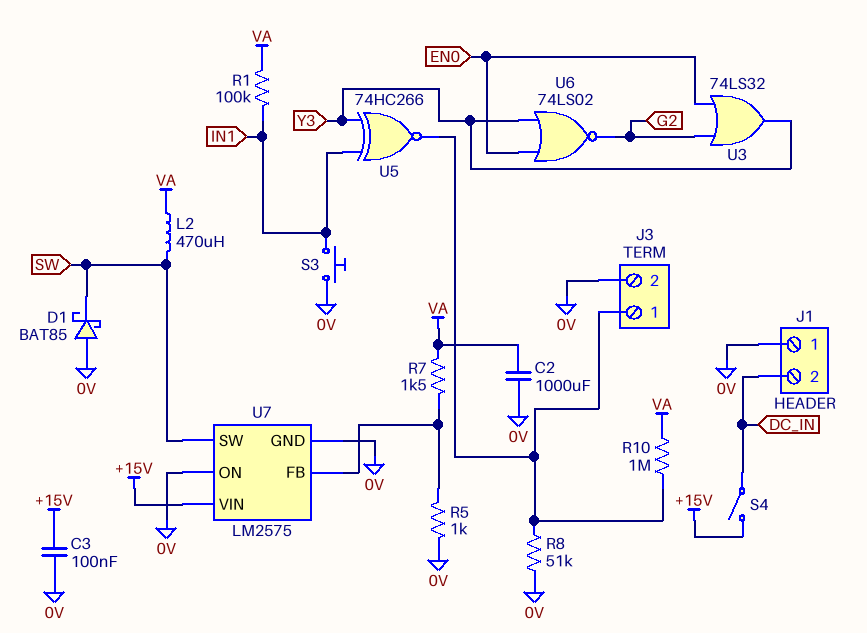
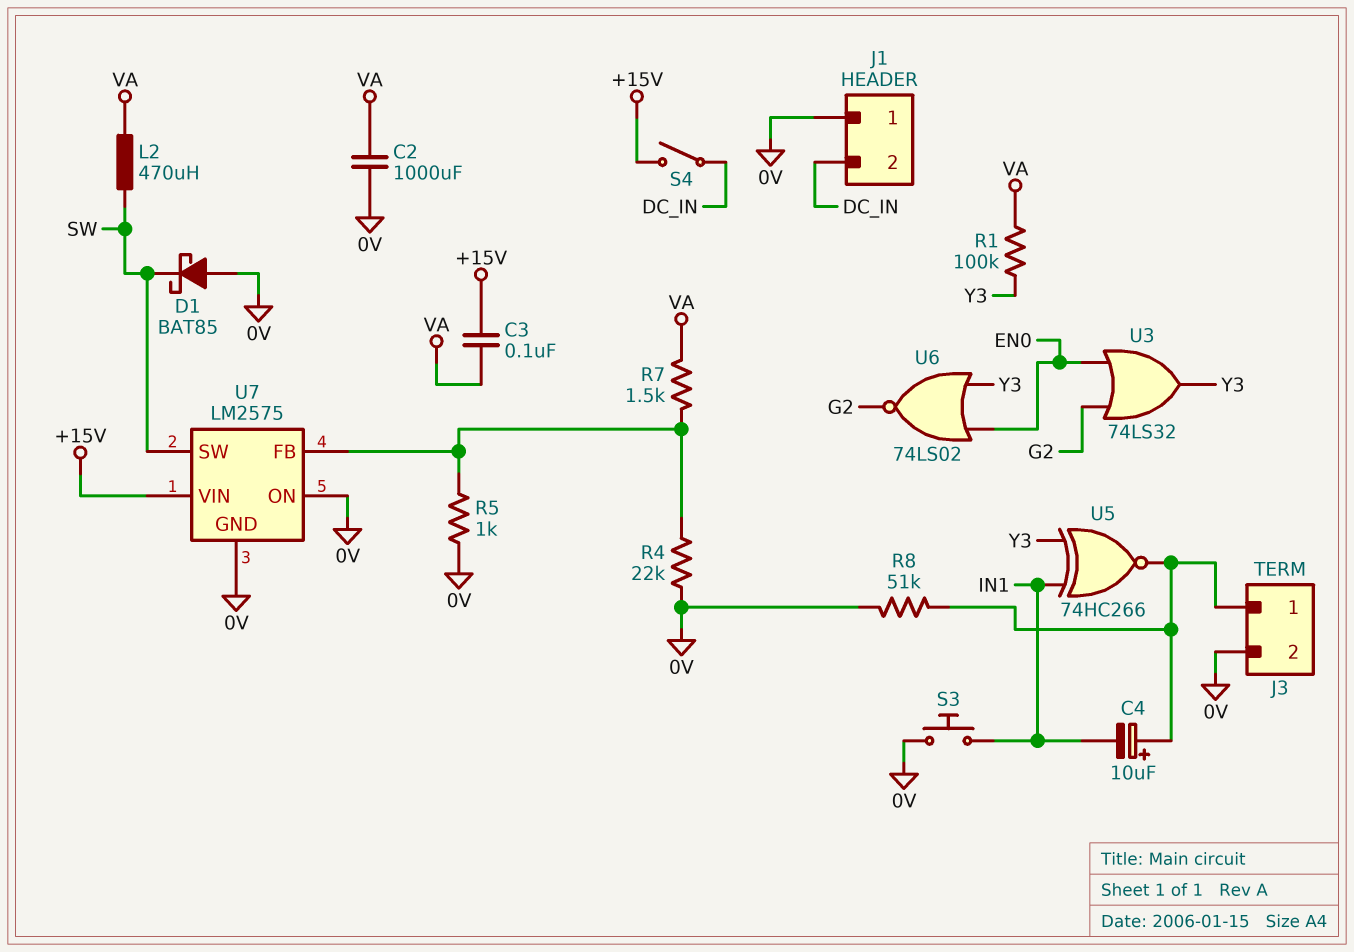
C3: 100nF (+15V, 0V) -> 100nF (+15V, VA)
C4: none -> 10uF (plus J3/1, minus IN1)
R1: 100k (IN1, VA) -> 100k (VA, Y3)
R4: none -> 22k (0V, U7/FB)
R10: 1M (J3/1, VA) -> none

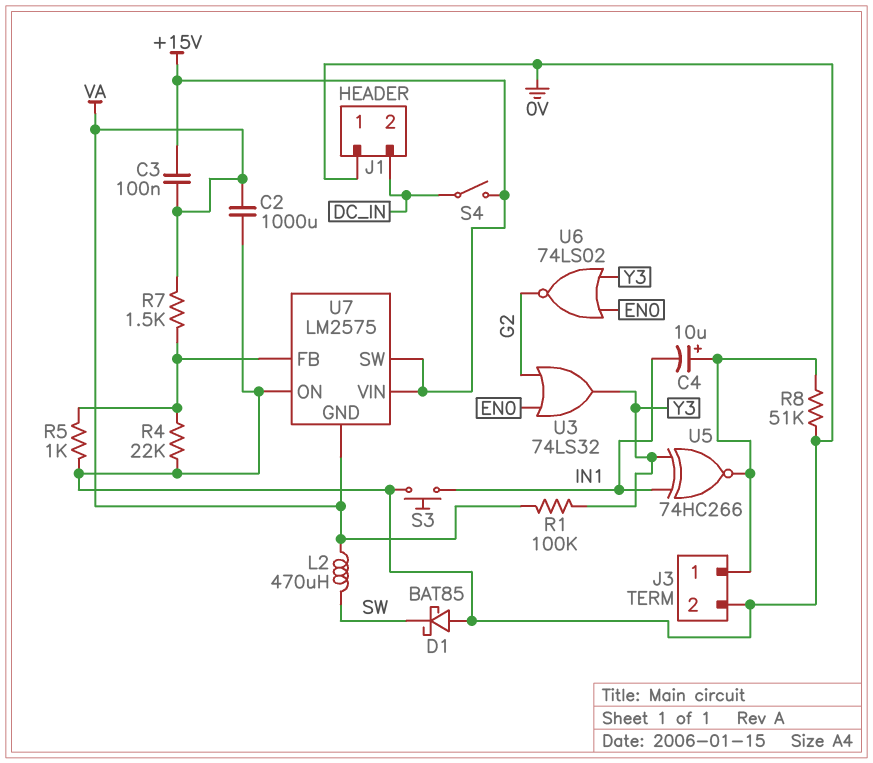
U7 pin GND: 0V -> VA
U7 pin SW: SW -> +15V

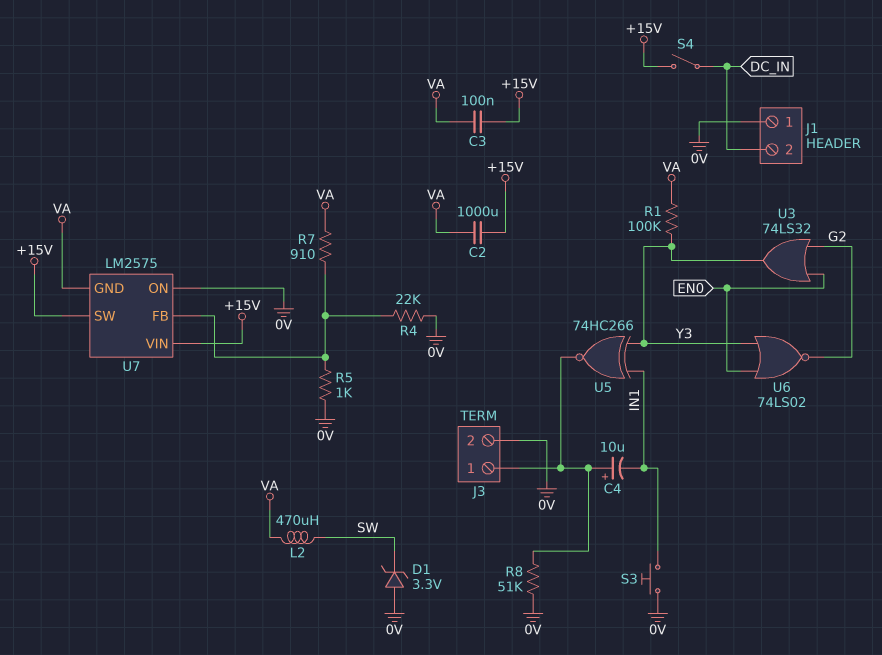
C2: 1000uF (0V, VA) -> 1000uF (+15V, VA)
D1: schottky BAT85 (A 0V, K SW) -> zener 3.3V (A 0V, K SW)
R7: 1.5k (U7/FB, VA) -> 910 (U7/FB, VA)

